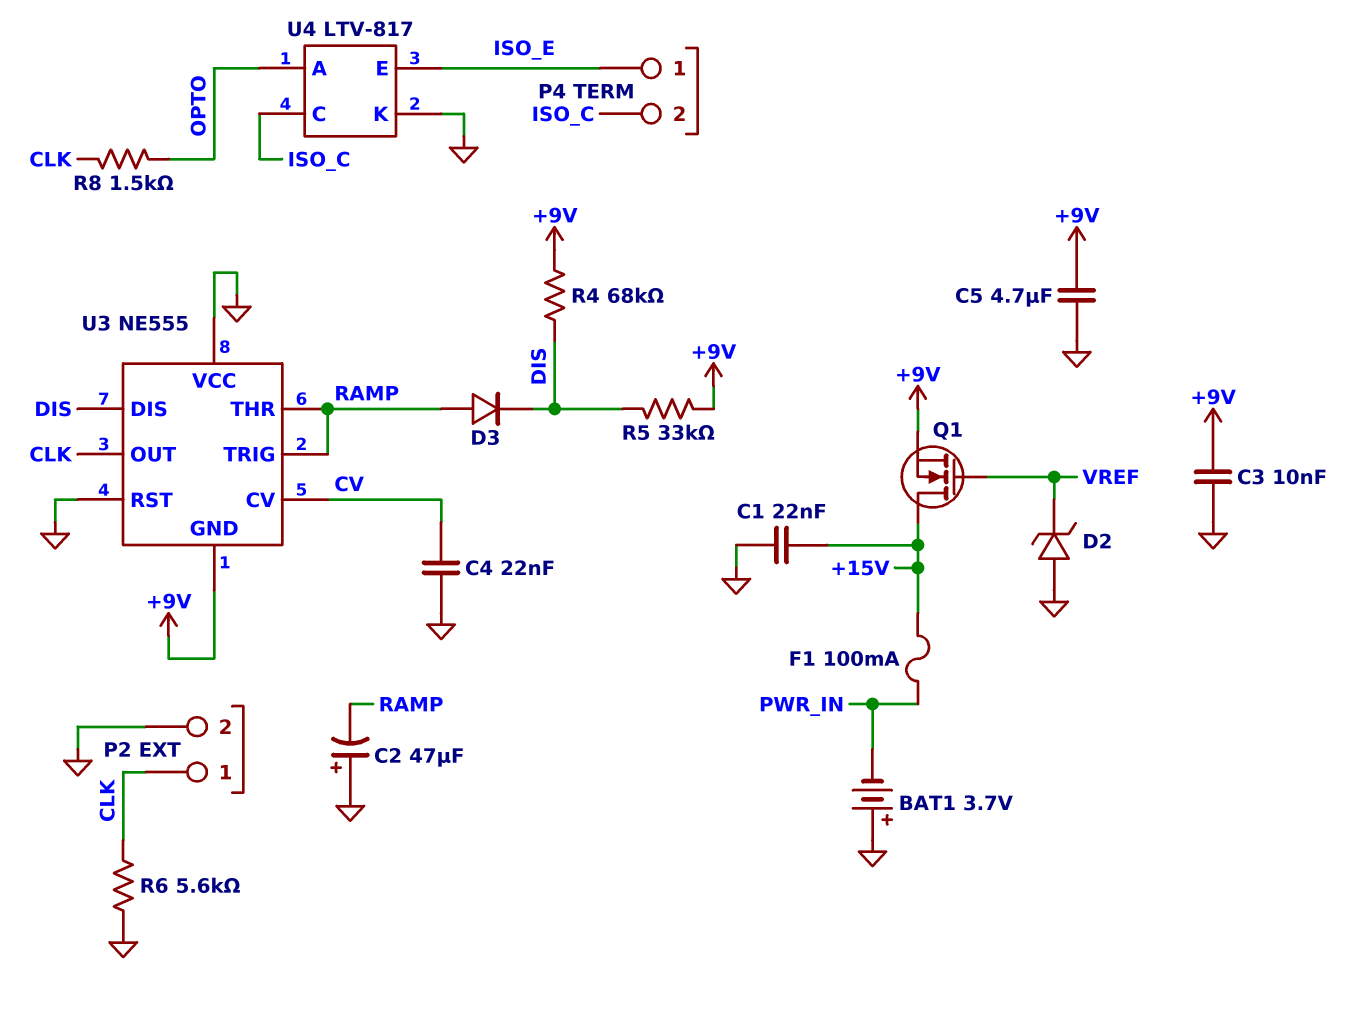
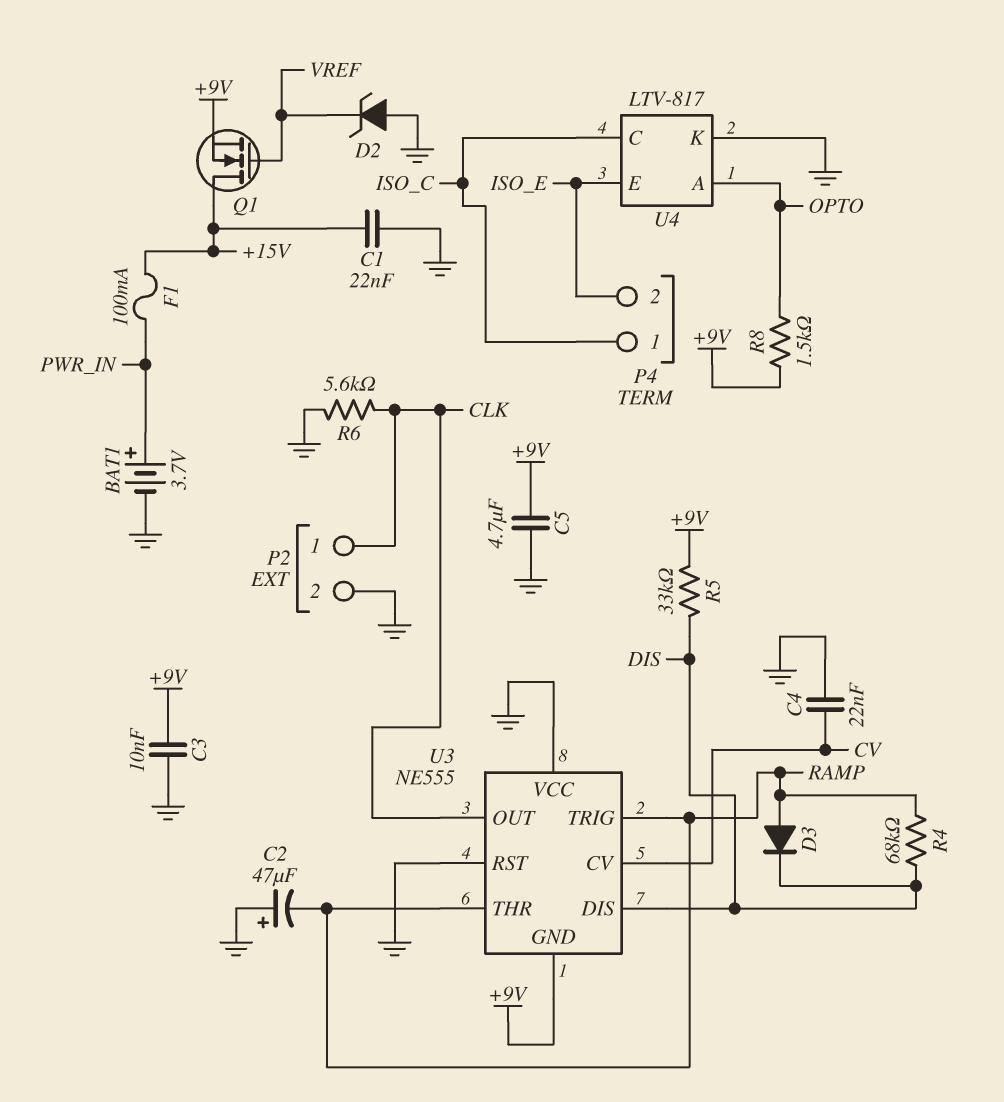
BAT1: 3.7V (plus GND, minus PWR_IN) -> 3.7V (plus PWR_IN, minus GND)
P4 pin 1: ISO_E -> ISO_C
P4 pin 2: ISO_C -> ISO_E
R4: 68k (+9V, DIS) -> 68k (DIS, RAMP)
R8: 1.5k (CLK, OPTO) -> 1.5k (+9V, OPTO)

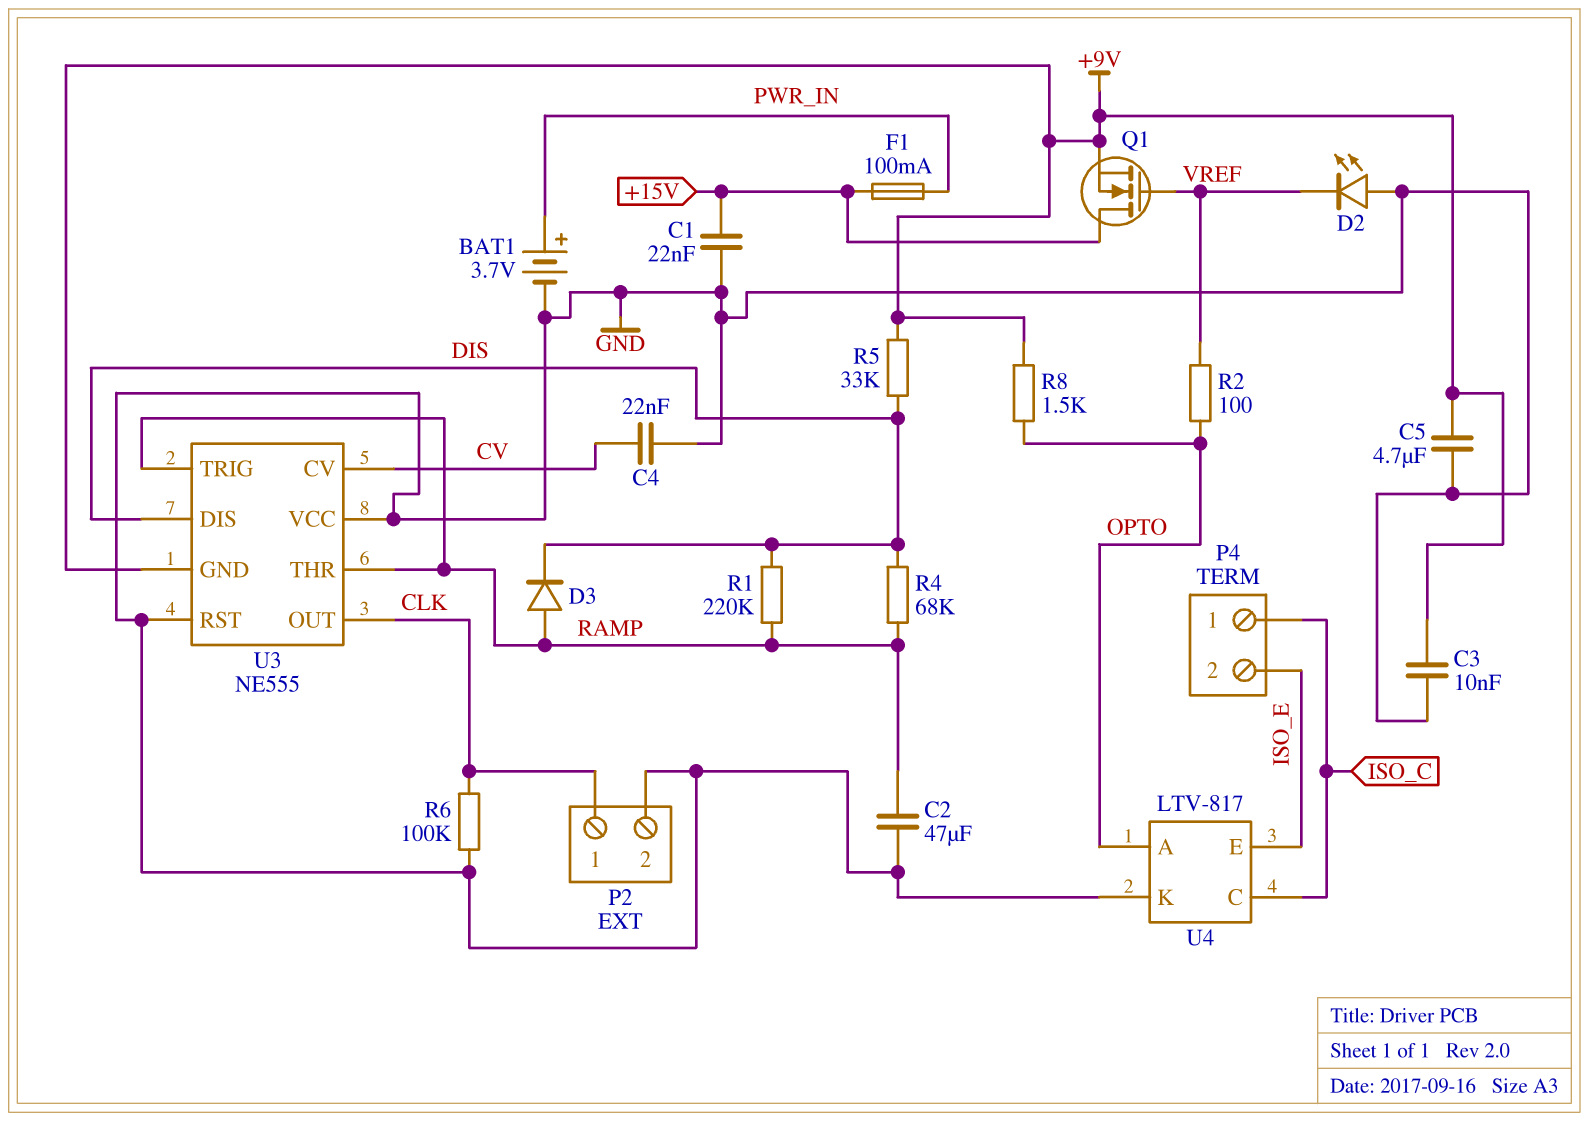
C2: 47uF (plus GND, minus RAMP) -> 47uF (GND, RAMP)
D2: zener (A GND, K VREF) -> LED (A GND, K VREF)
R1: none -> 220k (DIS, RAMP)
R2: none -> 100 (OPTO, VREF)
R6: 5.6k (CLK, GND) -> 100k (CLK, GND)

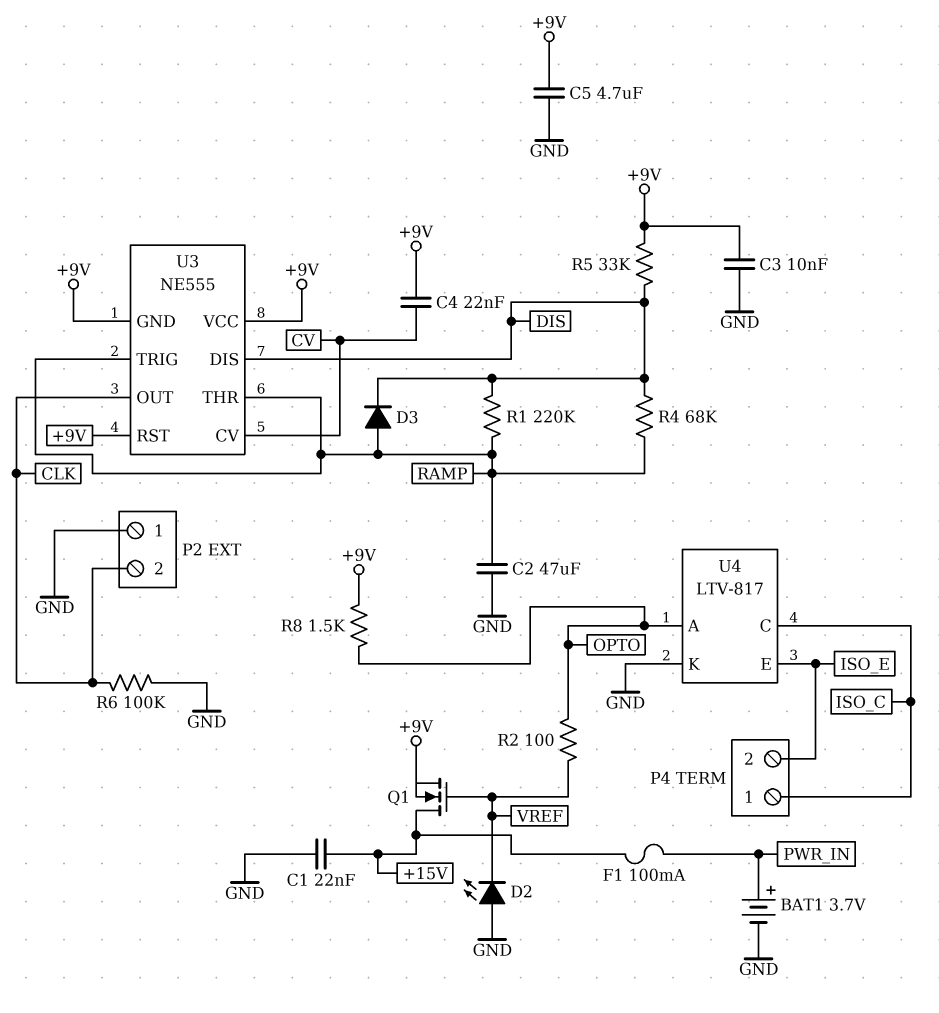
C4: 22nF (CV, GND) -> 22nF (+9V, CV)
P2 pin 1: CLK -> GND
P2 pin 2: GND -> CLK
U3 pin RST: GND -> +9V
U3 pin VCC: GND -> +9V

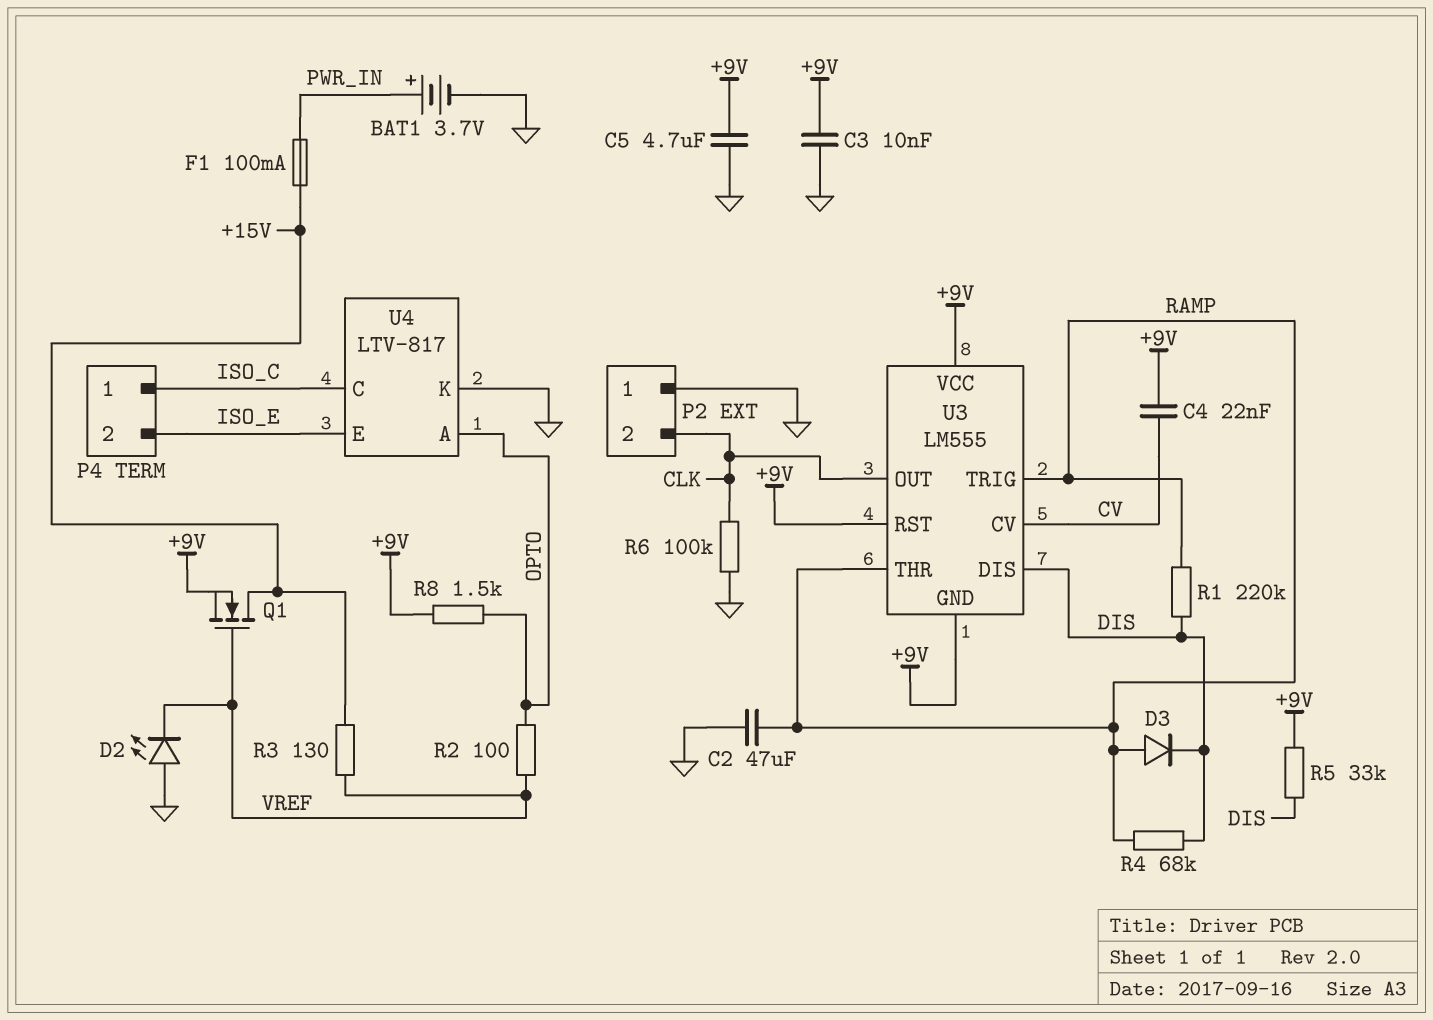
C1: 22nF (+15V, GND) -> none
R3: none -> 130 (+15V, VREF)
U3: NE555 -> LM555

